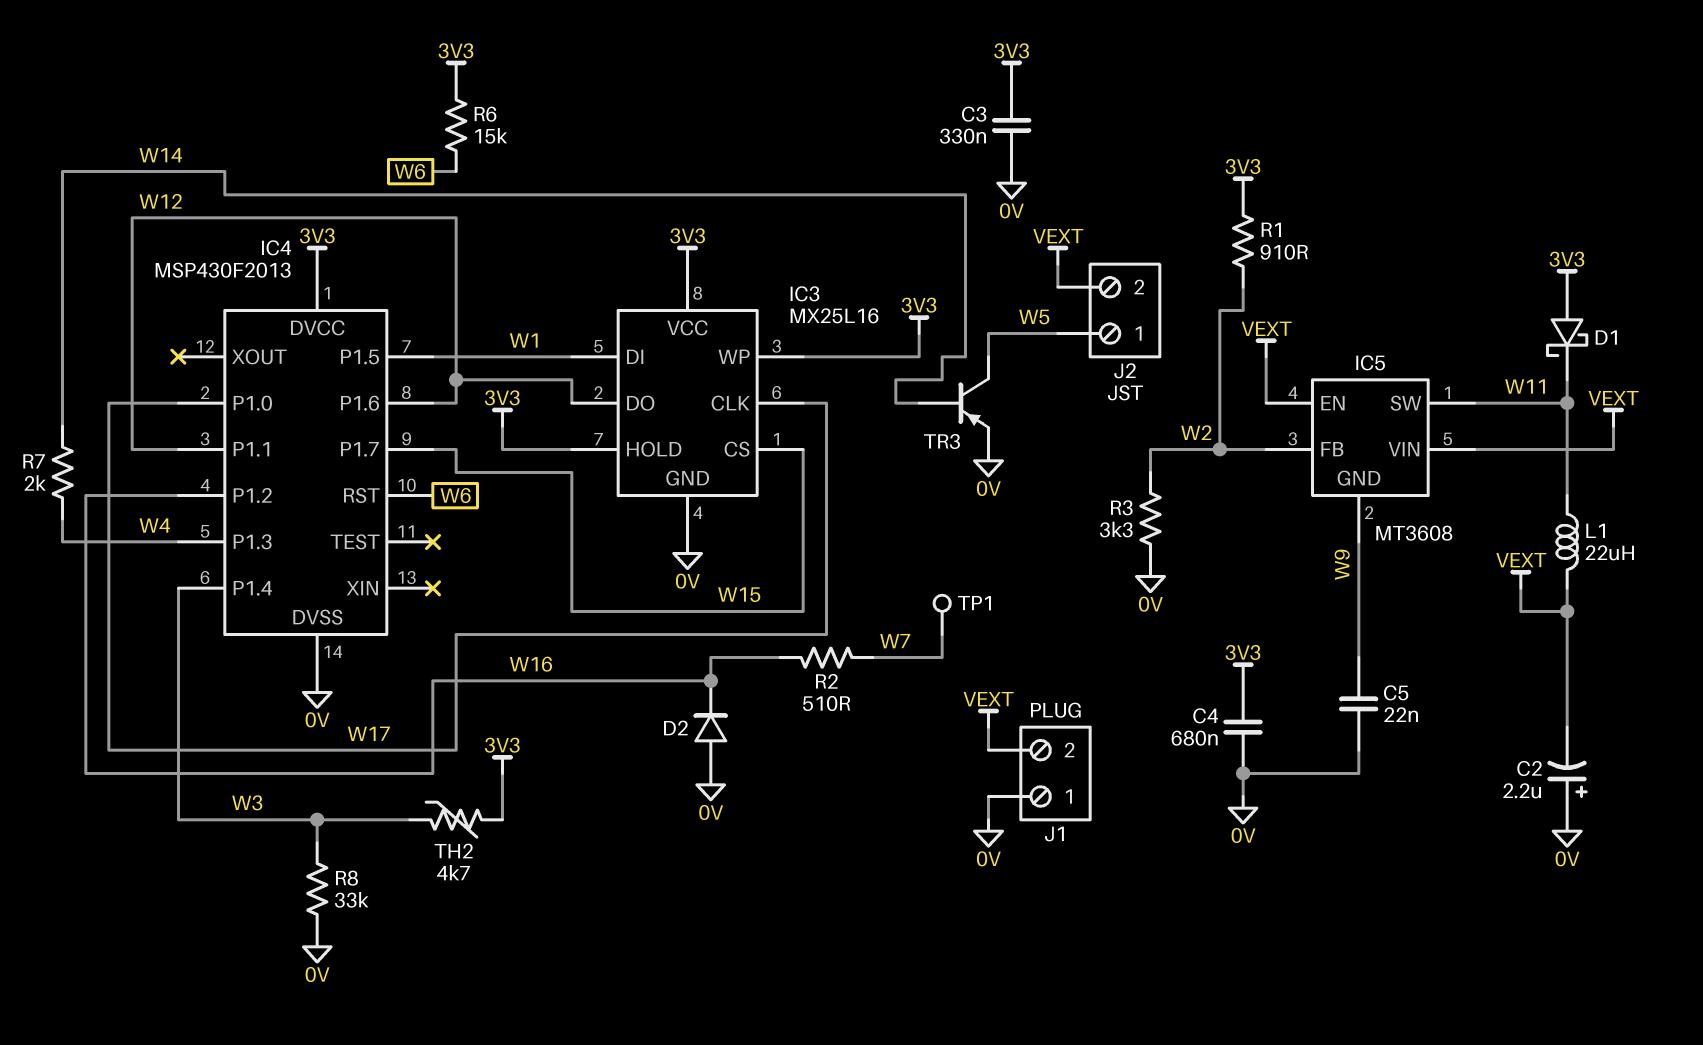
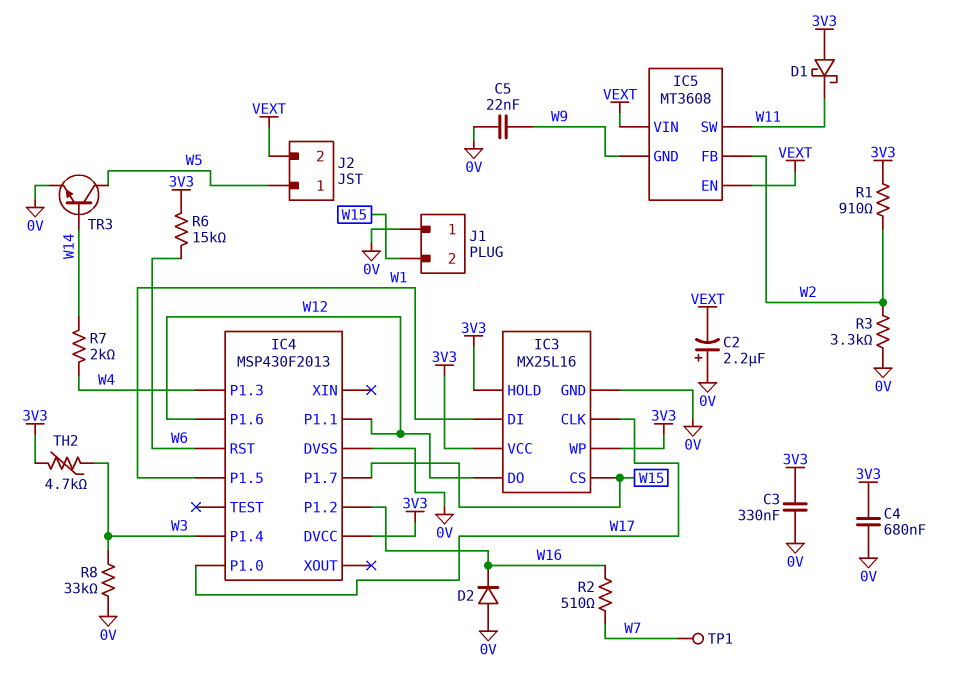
J1 pin 2: VEXT -> W15
L1: 22uH (VEXT, W11) -> none
TR3: PNP (B W14, C W5, E 0V) -> NPN (B W14, C W5, E 0V)

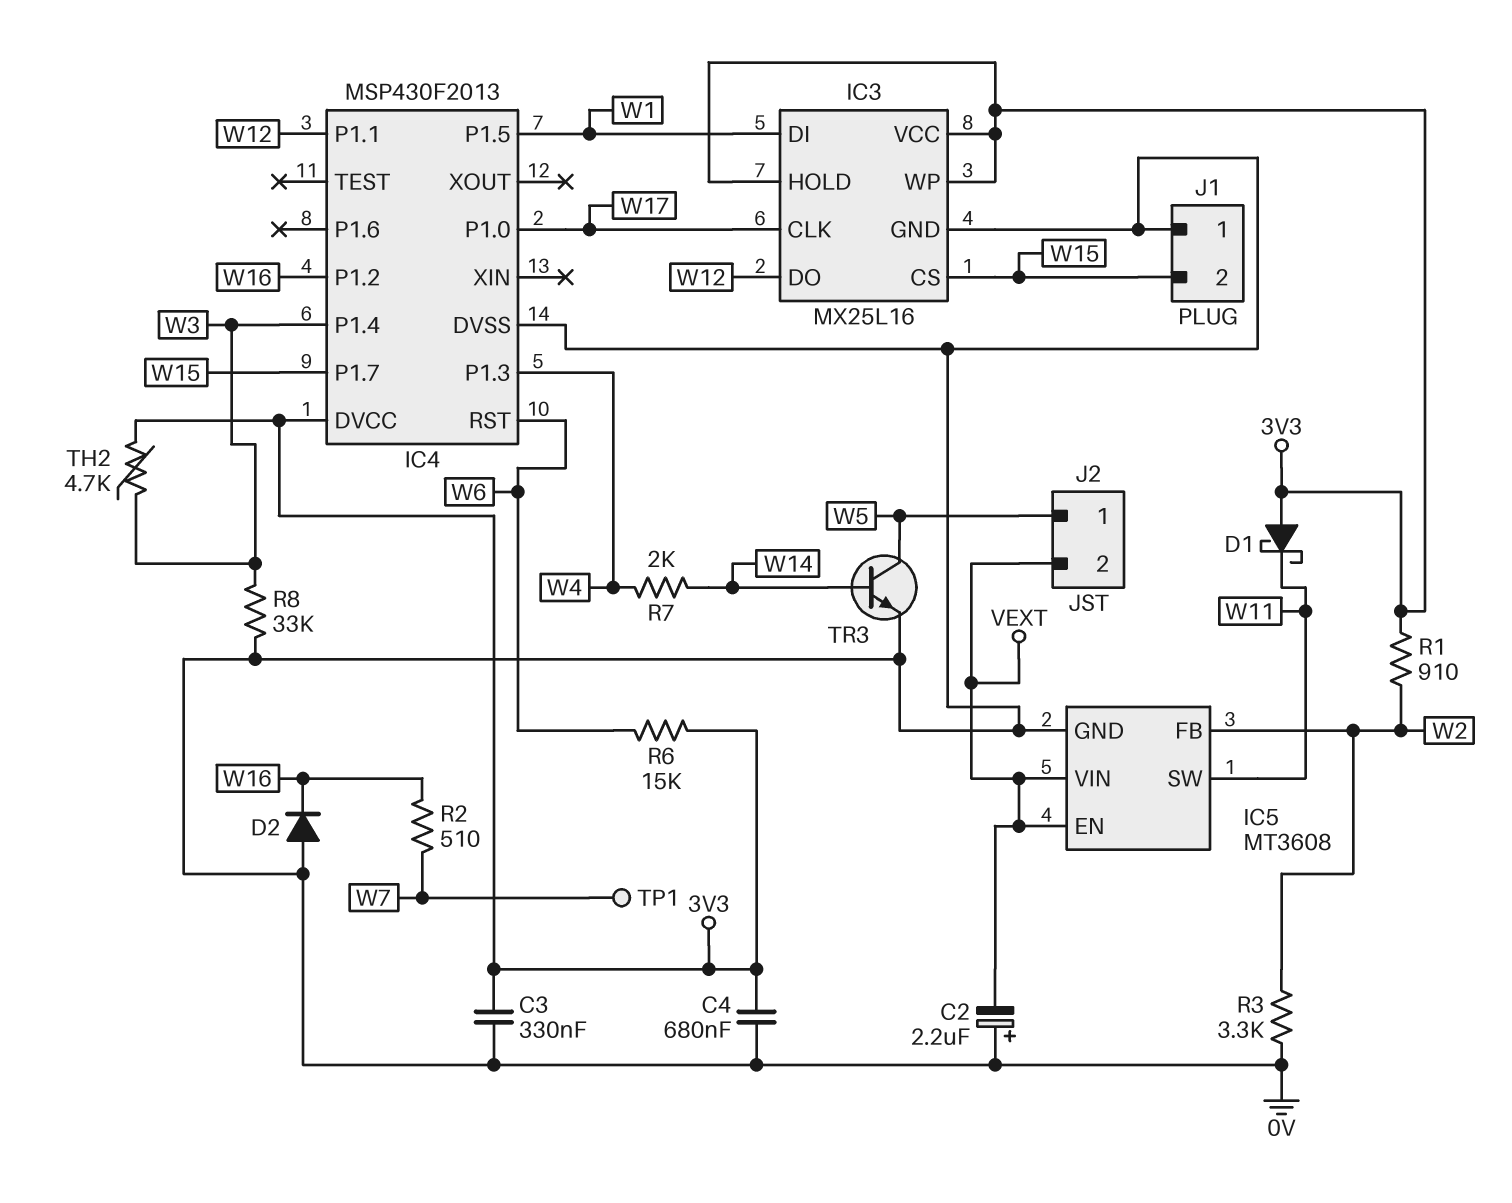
C5: 22nF (0V, W9) -> none
IC4 pin P1.6: W12 -> none
IC5 pin GND: W9 -> 0V

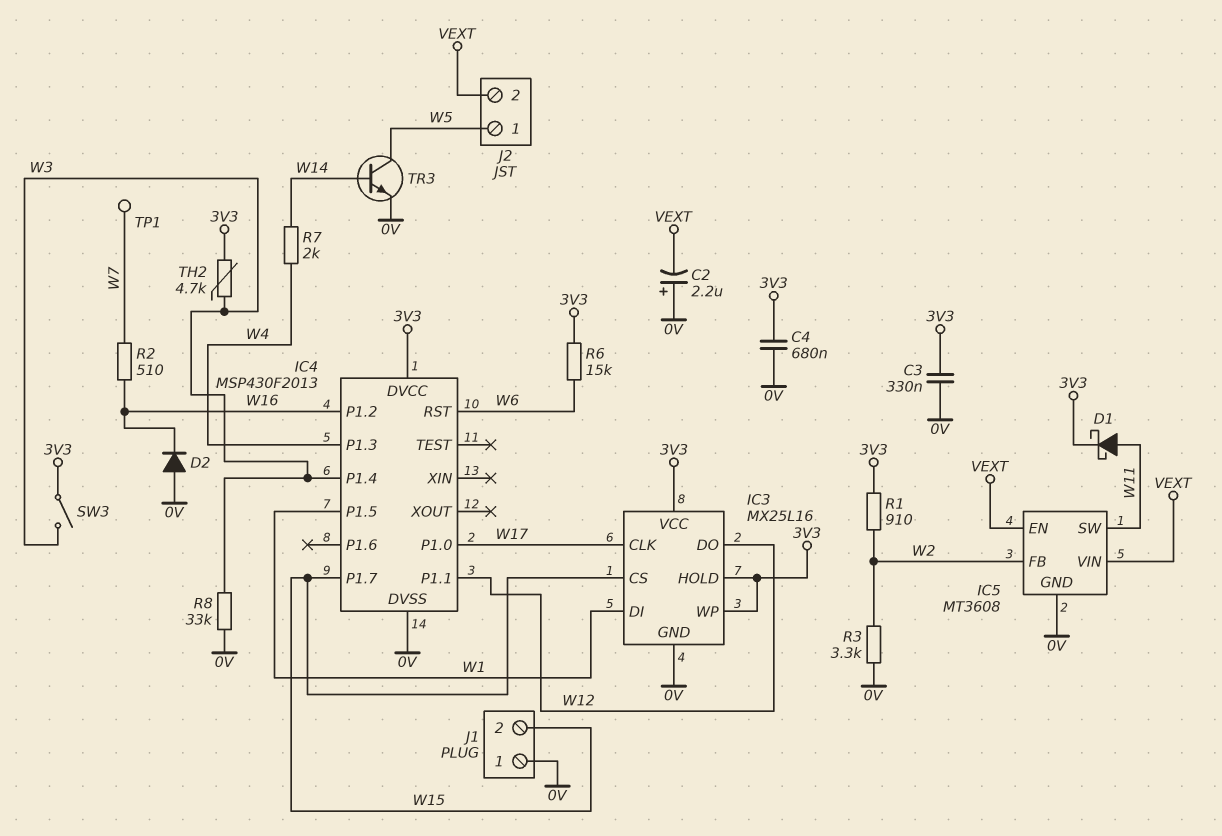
D1: schottky (A 3V3, K W11) -> schottky (A W11, K 3V3)
SW3: none -> switch (3V3, W3)

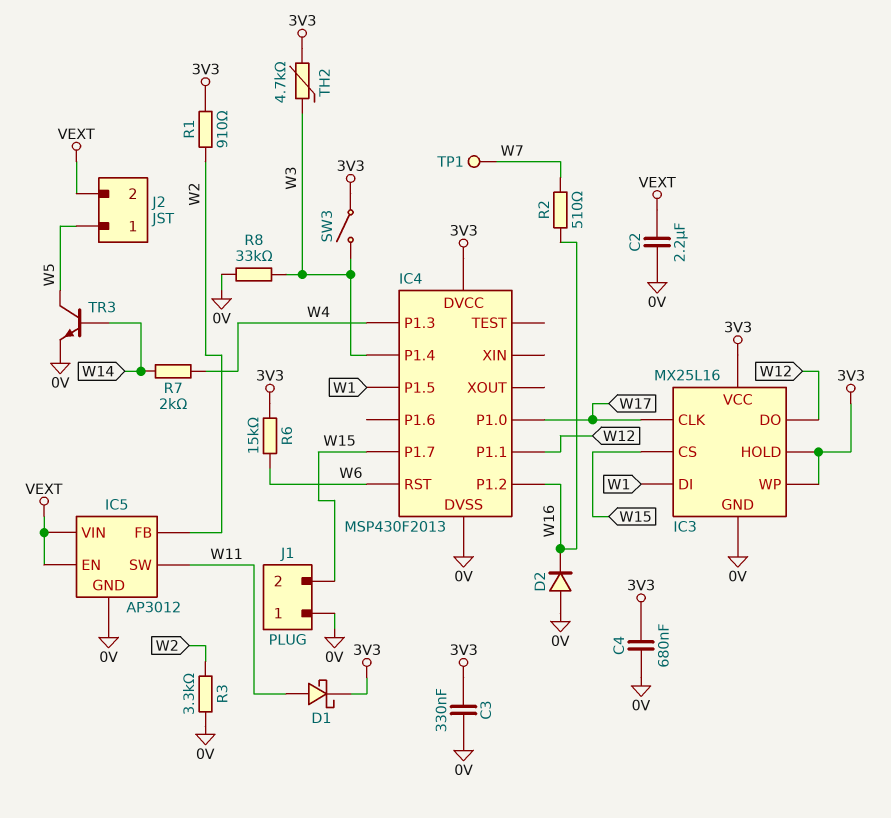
C2: 2.2uF (plus 0V, minus VEXT) -> 2.2uF (0V, VEXT)
IC5: MT3608 -> AP3012

